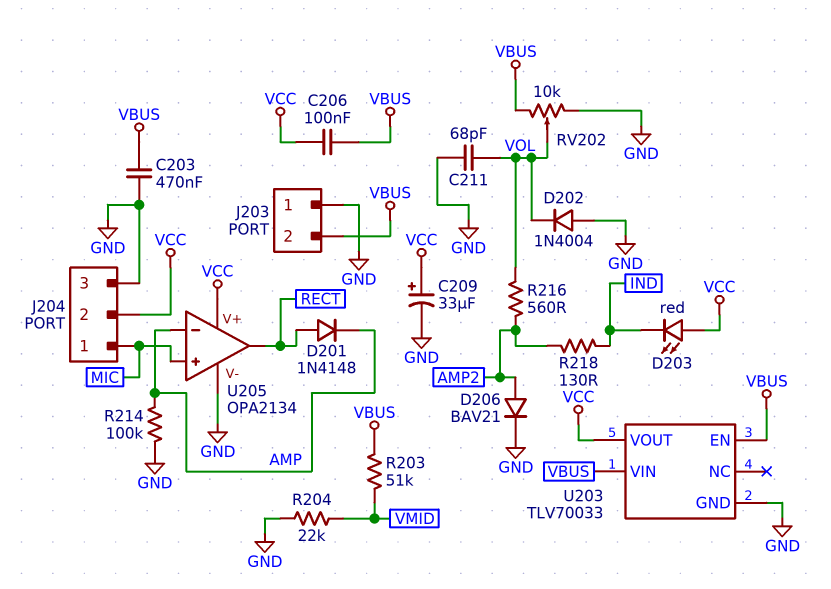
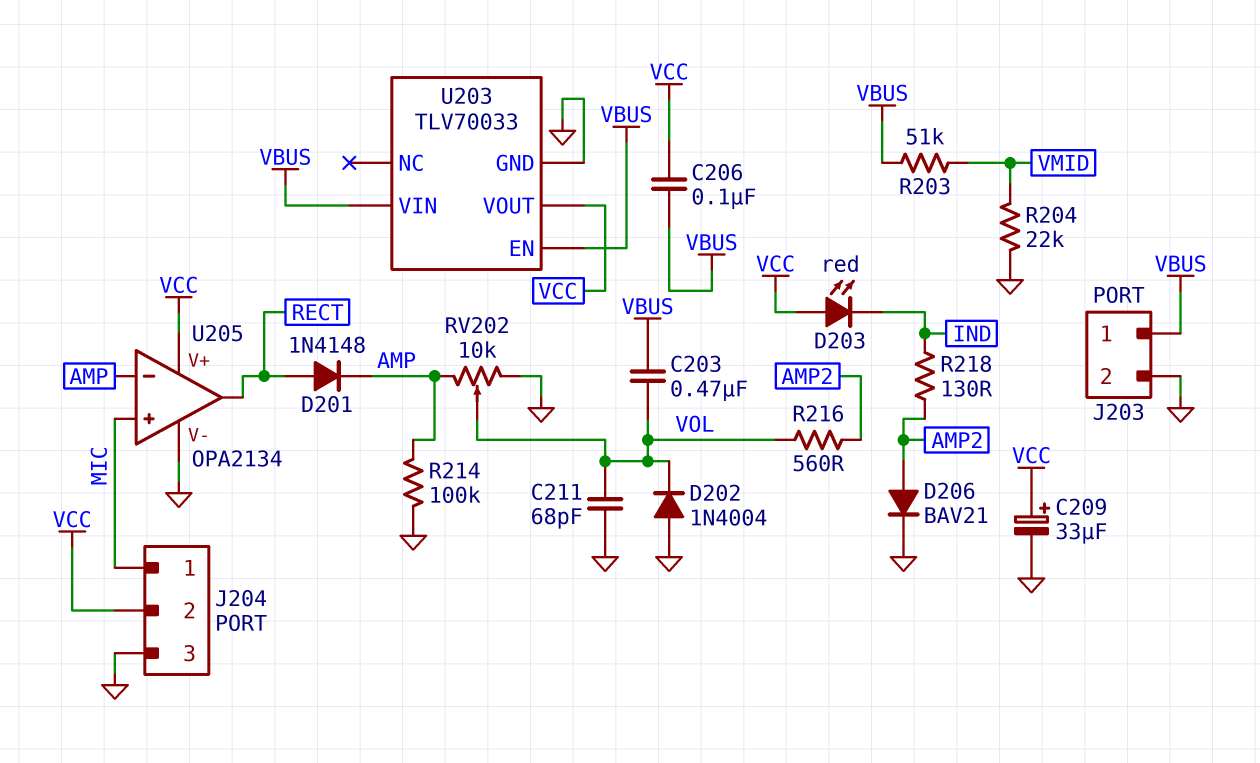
C203: 470nF (GND, VBUS) -> 470nF (VBUS, VOL)
J203 pin 1: GND -> VBUS
J203 pin 2: VBUS -> GND
RV202: 10k (GND, VBUS, wiper VOL) -> 10k (AMP, GND, wiper VOL)

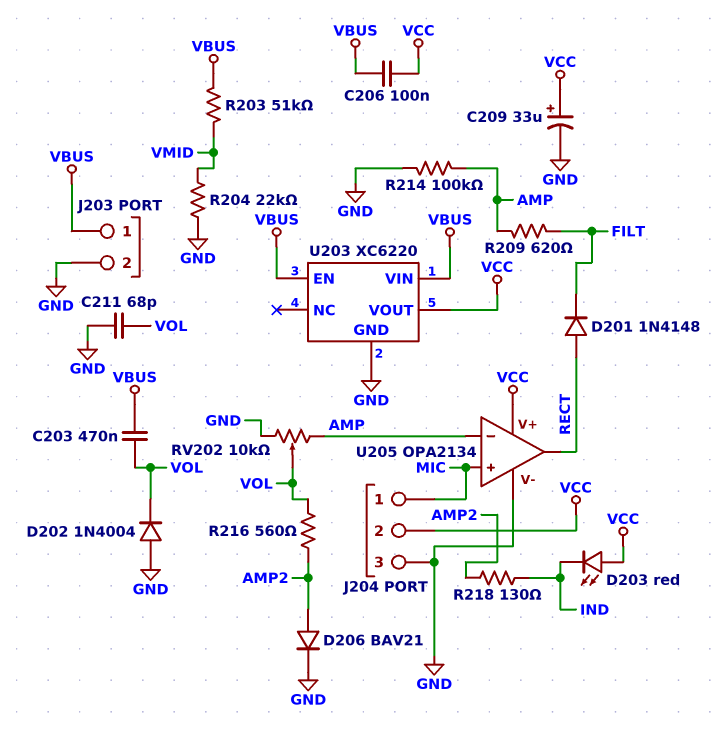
D201: diode 1N4148 (A RECT, K AMP) -> diode 1N4148 (A RECT, K FILT)
R209: none -> 620 (AMP, FILT)
U203: TLV70033 -> XC6220

